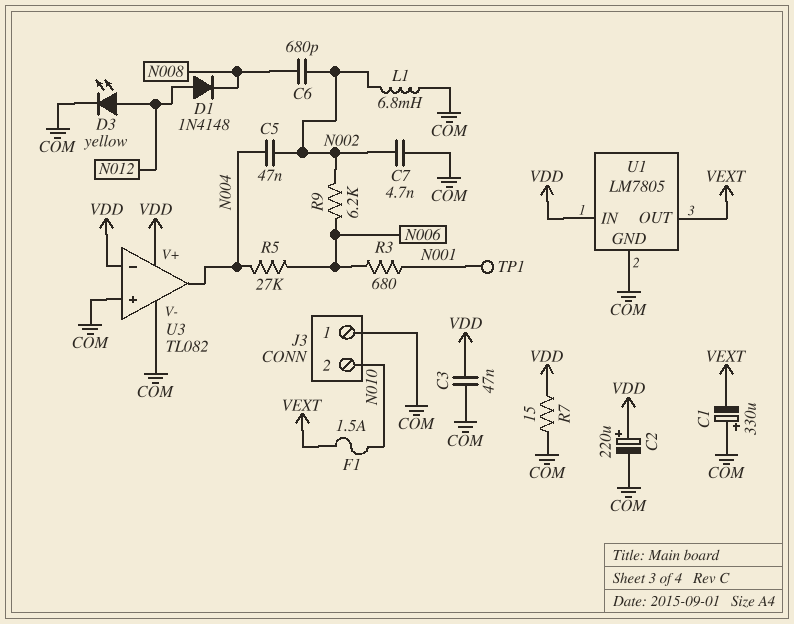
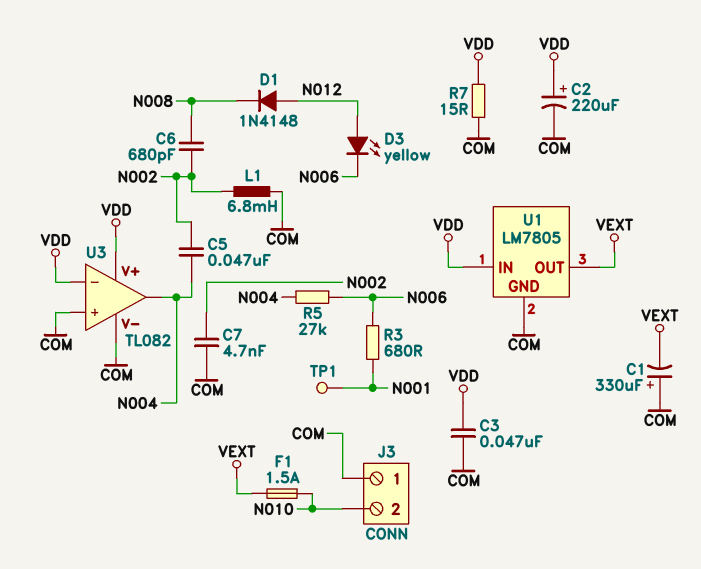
D3: LED yellow (A N012, K COM) -> LED yellow (A N012, K N006)
R9: 6.2k (N002, N006) -> none

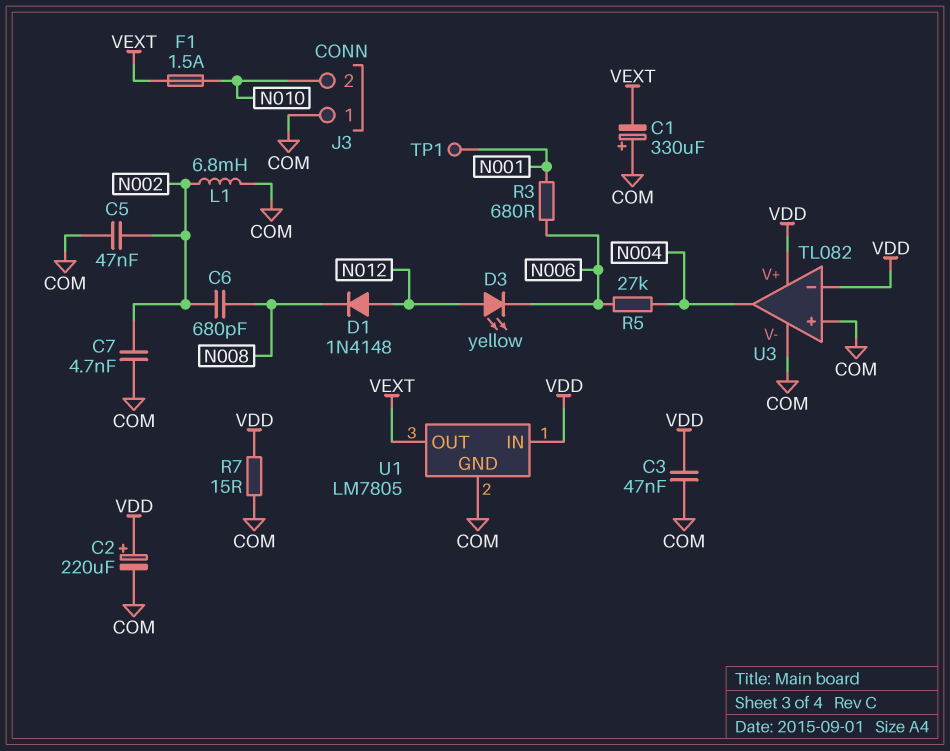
C5: 47nF (N002, N004) -> 47nF (COM, N002)

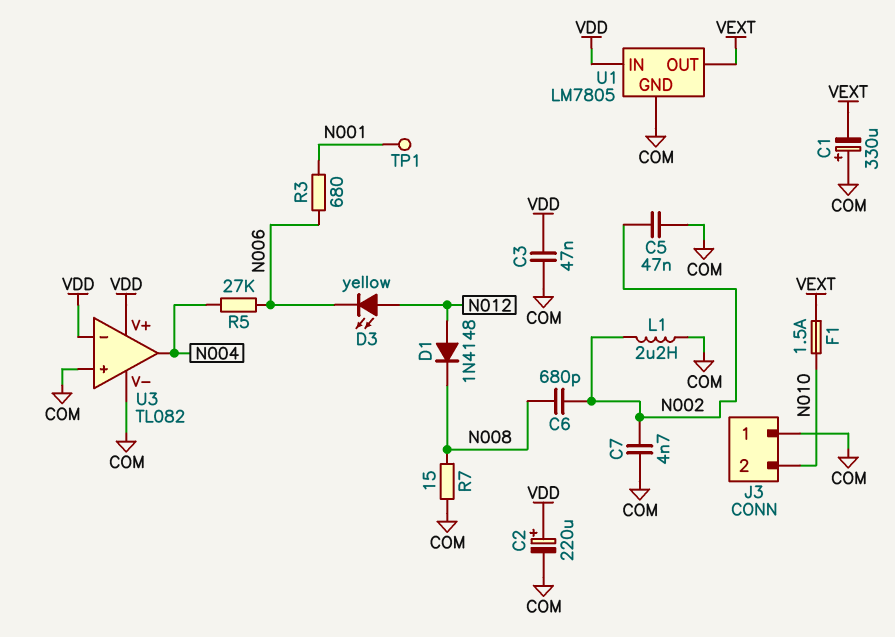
L1: 6.8mH (COM, N002) -> 2.2uH (COM, N002)
R7: 15 (COM, VDD) -> 15 (COM, N008)

